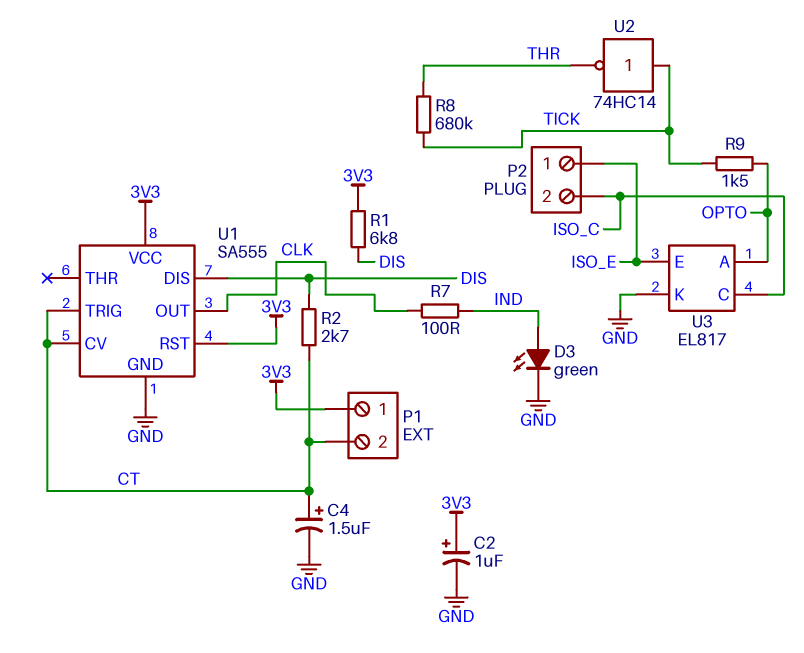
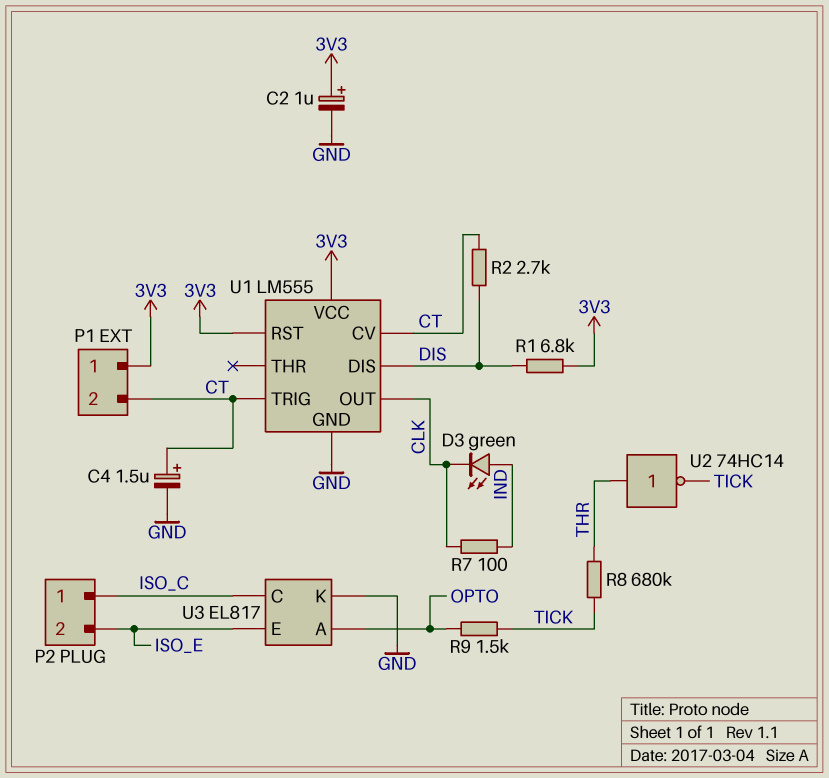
D3: LED green (A IND, K GND) -> LED green (A IND, K CLK)
P2 pin 1: ISO_E -> ISO_C
P2 pin 2: ISO_C -> ISO_E
U1: SA555 -> LM555
U2: NOT 74HC14 (in TICK, out THR) -> NOT 74HC14 (in THR, out TICK)

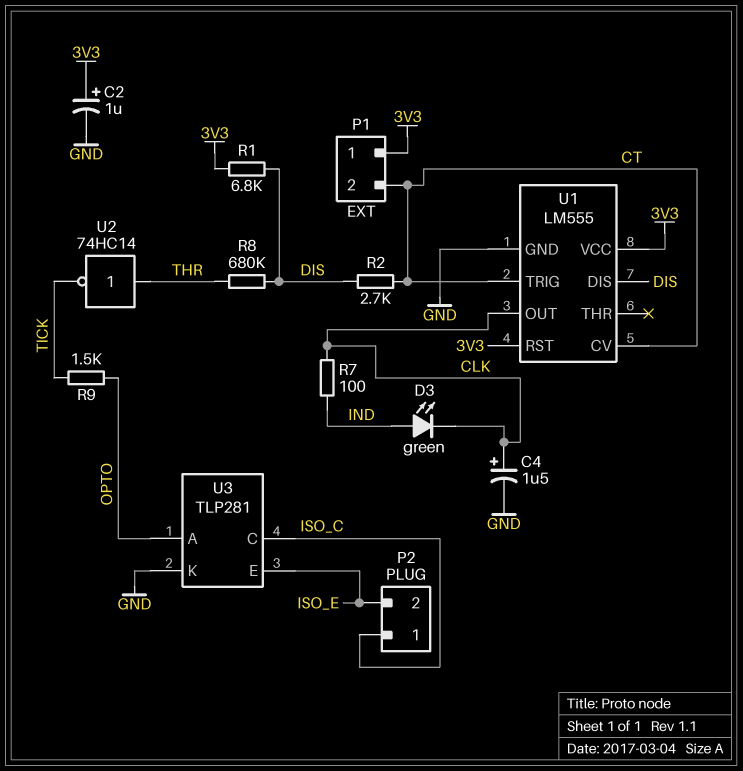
C4: 1.5uF (plus CT, minus GND) -> 1.5uF (plus CLK, minus GND)
R8: 680k (THR, TICK) -> 680k (DIS, THR)
U3: EL817 -> TLP281

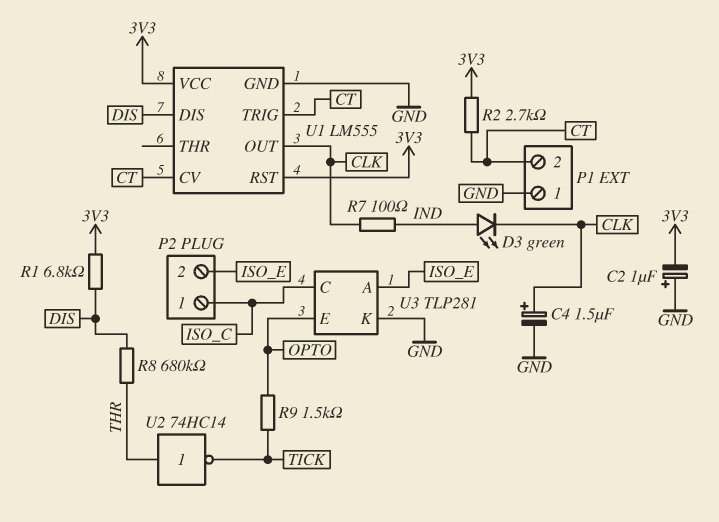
C2: 1uF (plus 3V3, minus GND) -> 1uF (plus GND, minus 3V3)
P1 pin 1: 3V3 -> GND
R2: 2.7k (CT, DIS) -> 2.7k (3V3, CT)
U3 pin A: OPTO -> ISO_E
U3 pin E: ISO_E -> OPTO

